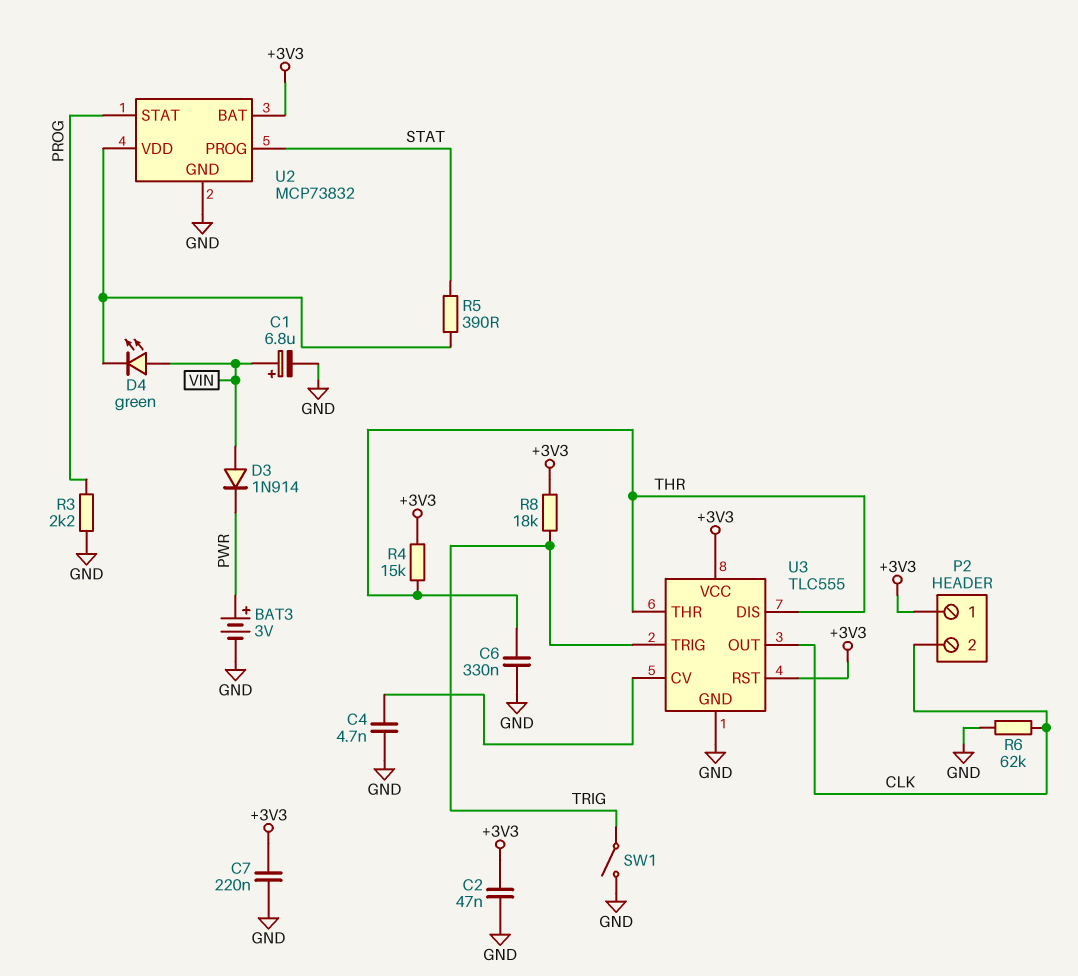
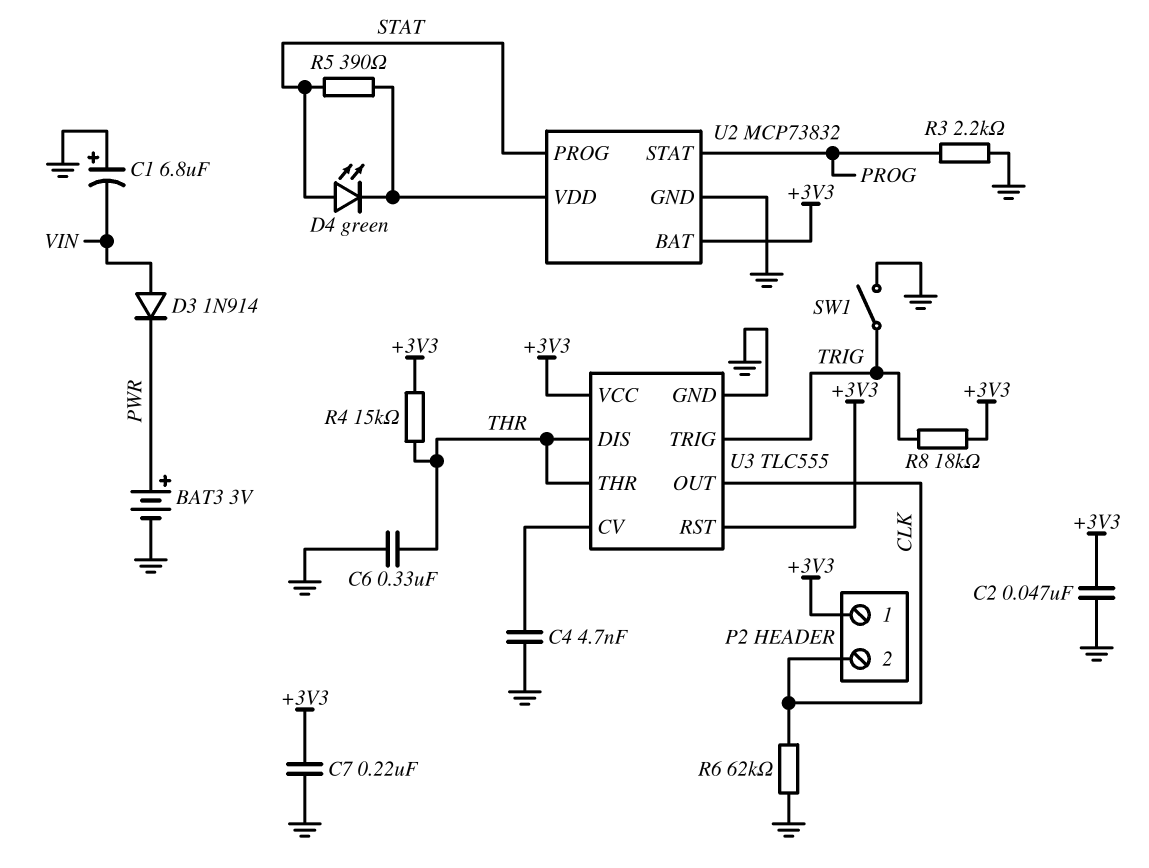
C1: 6.8uF (plus VIN, minus GND) -> 6.8uF (plus GND, minus VIN)
D4: LED green (A VIN, K U2/VDD) -> LED green (A STAT, K U2/VDD)

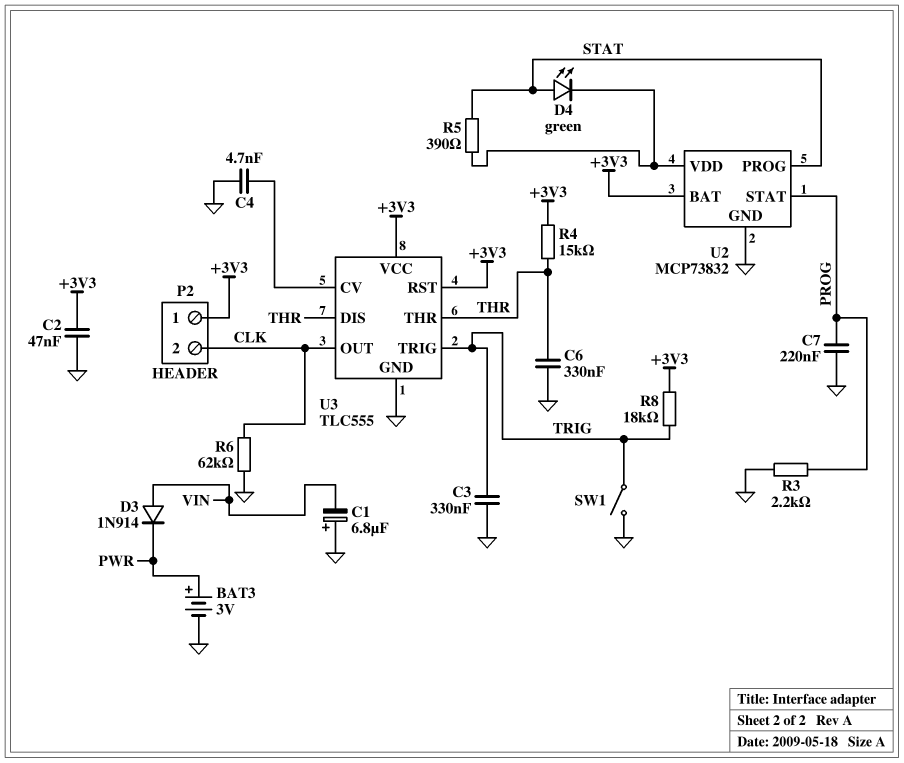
C3: none -> 330nF (GND, TRIG)
C7: 220nF (+3V3, GND) -> 220nF (GND, PROG)

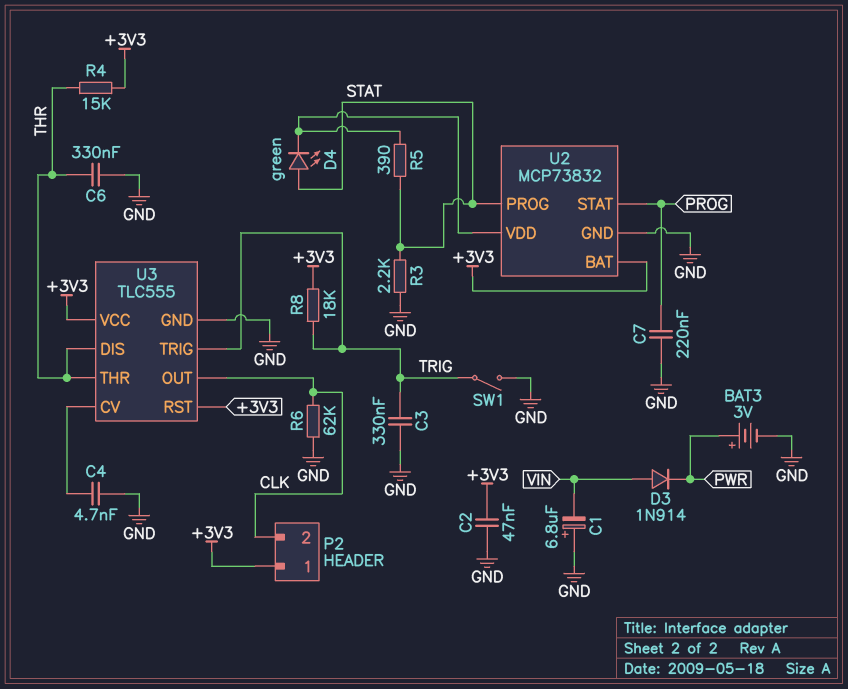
R3: 2.2k (GND, PROG) -> 2.2k (GND, STAT)

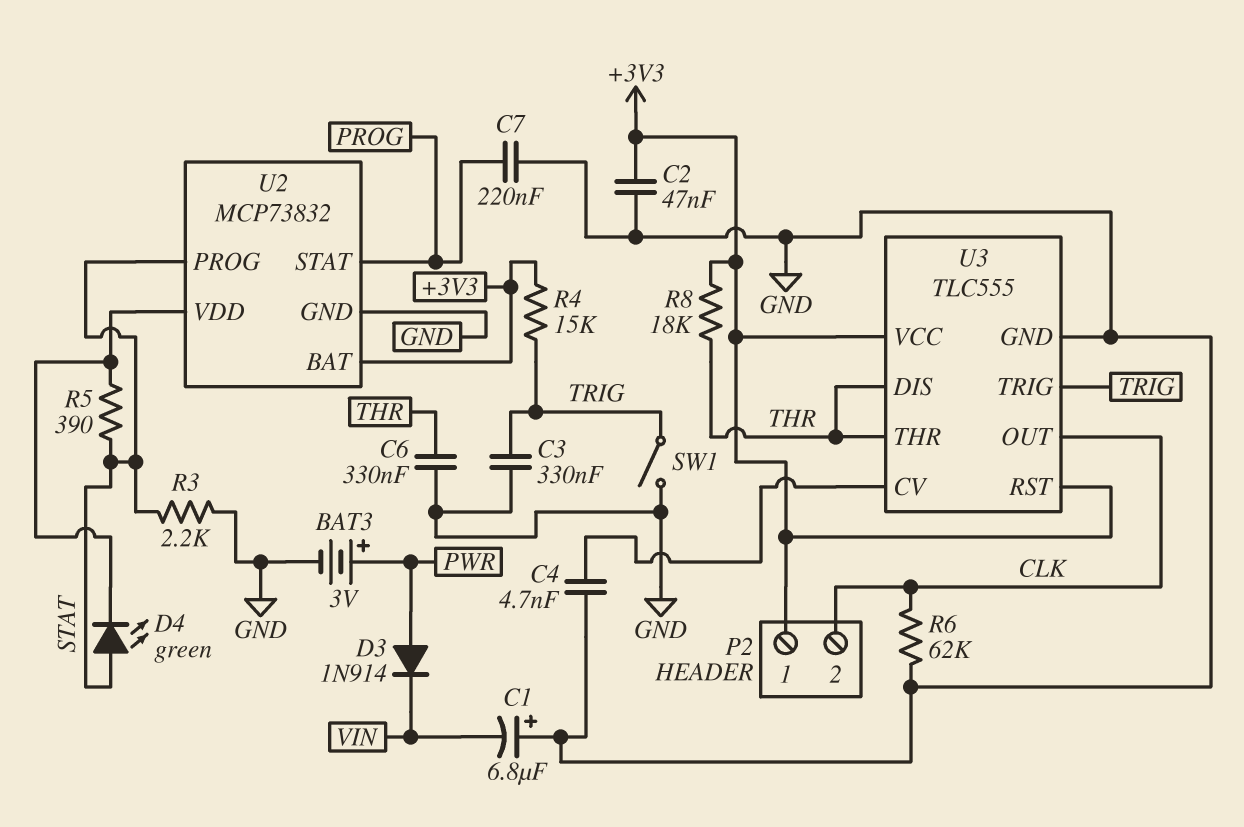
D3: diode 1N914 (A VIN, K PWR) -> diode 1N914 (A PWR, K VIN)
R4: 15k (+3V3, THR) -> 15k (+3V3, TRIG)
R8: 18k (+3V3, TRIG) -> 18k (+3V3, THR)

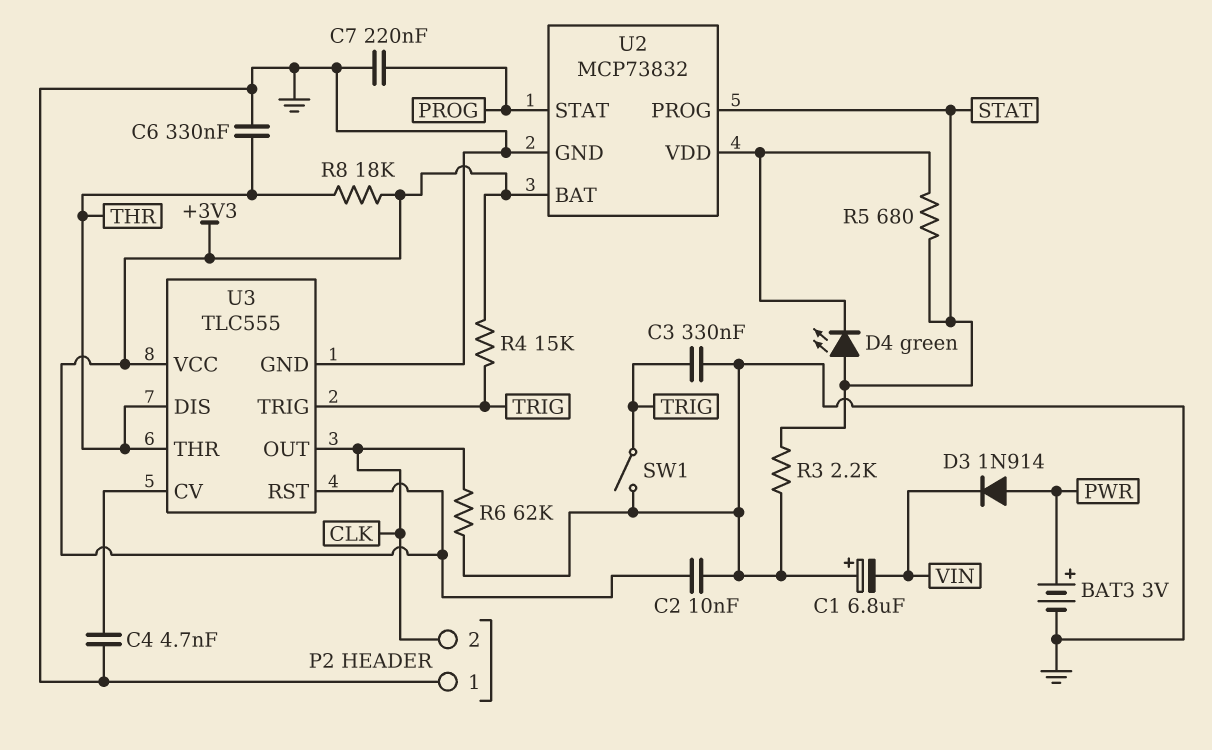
C2: 47nF (+3V3, GND) -> 10nF (+3V3, GND)
P2 pin 1: +3V3 -> GND
R5: 390 (STAT, U2/VDD) -> 680 (STAT, U2/VDD)

